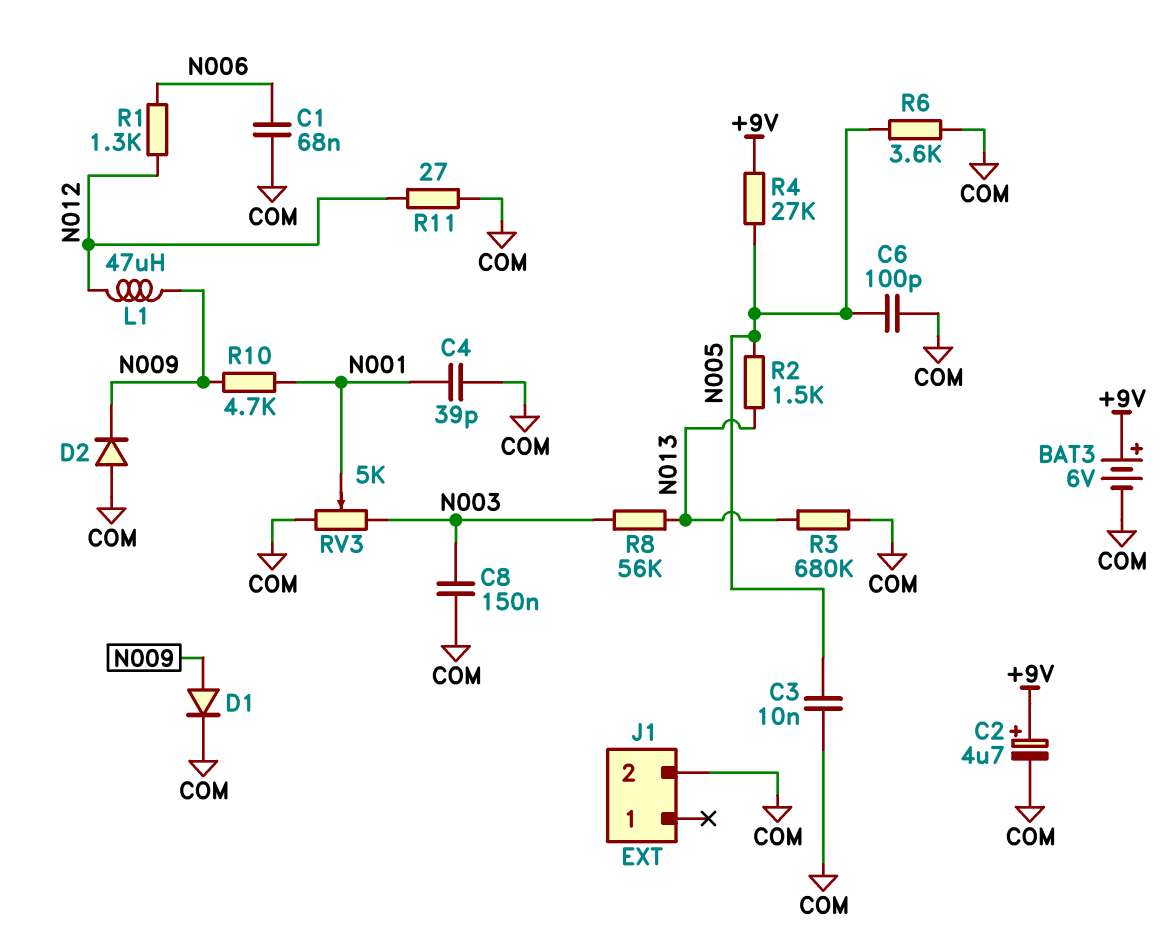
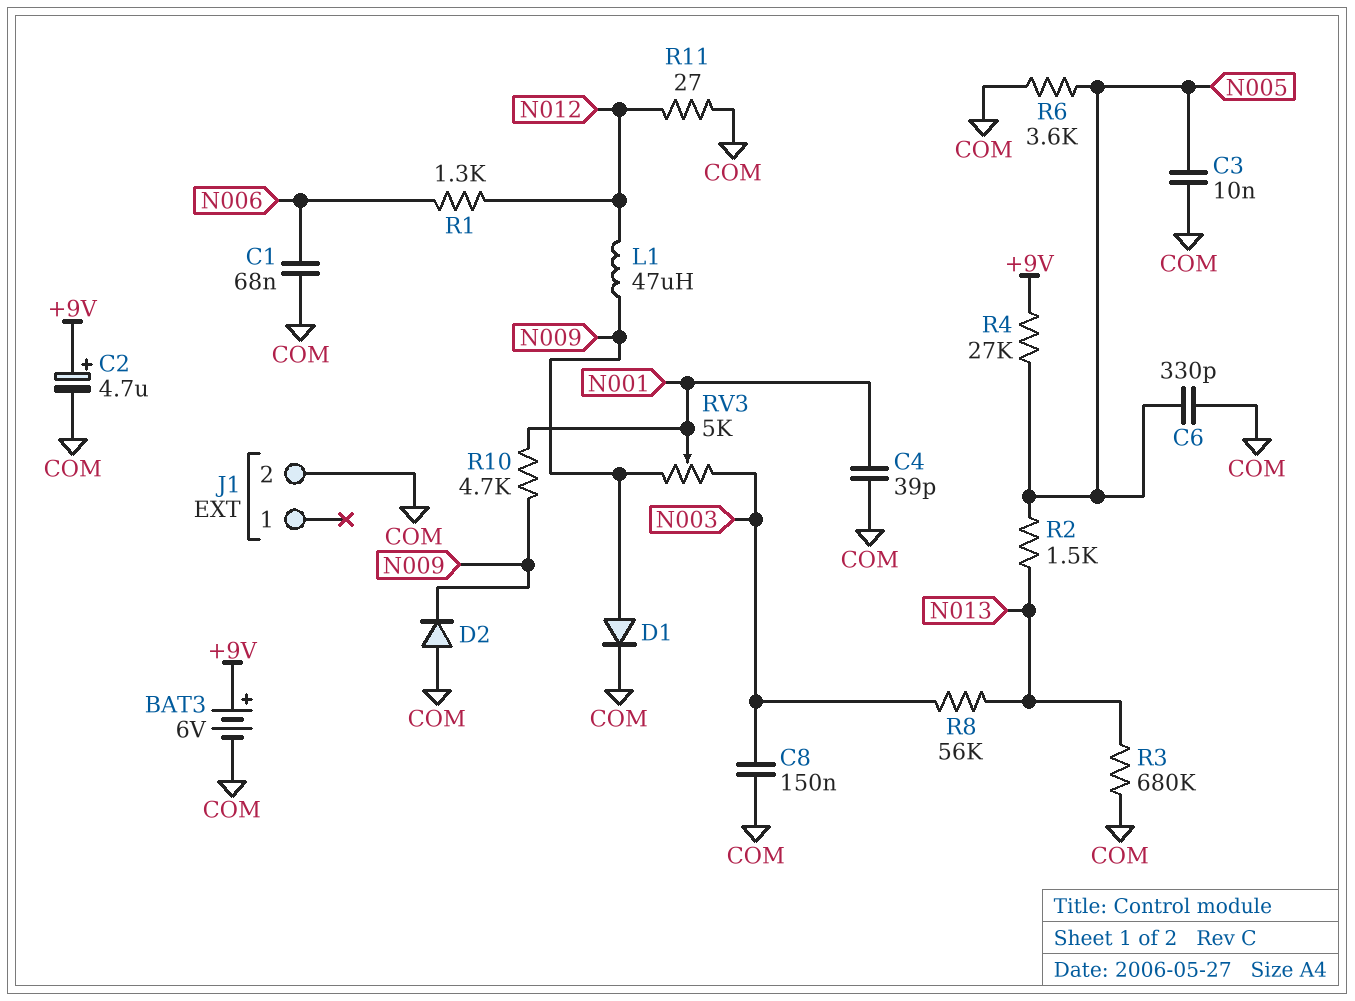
C6: 100pF (COM, N005) -> 330pF (COM, N005)
RV3: 5k (COM, N003, wiper N001) -> 5k (N003, N009, wiper N001)

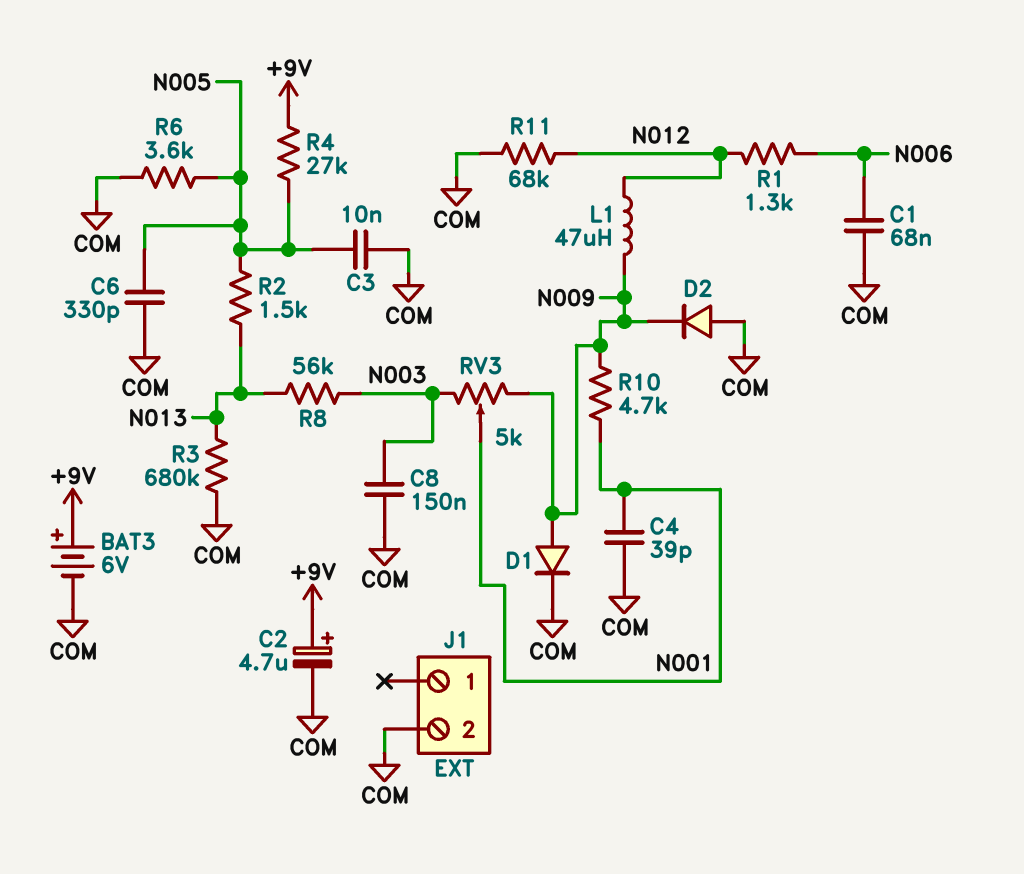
R11: 27 (COM, N012) -> 68k (COM, N012)

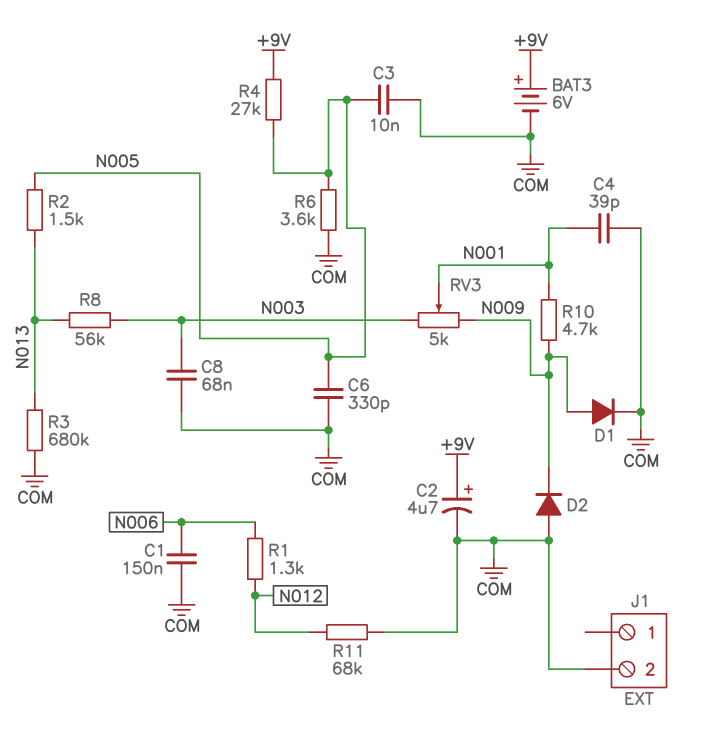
C1: 68nF (COM, N006) -> 150nF (COM, N006)
C8: 150nF (COM, N003) -> 68nF (COM, N003)
L1: 47uH (N009, N012) -> none

